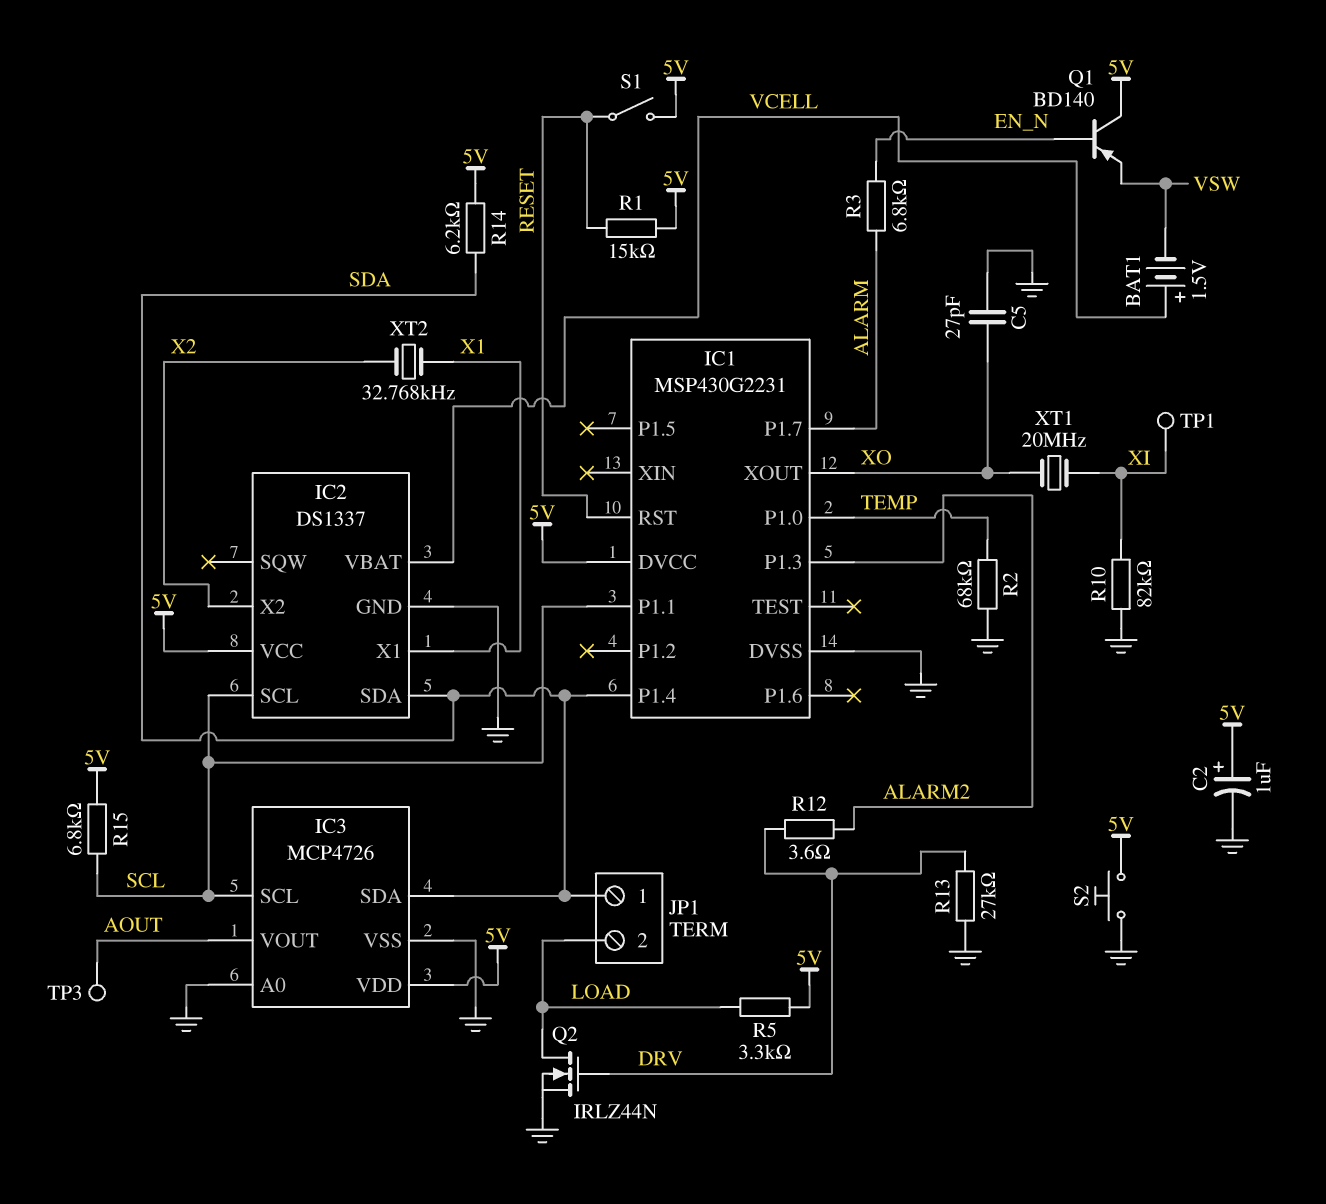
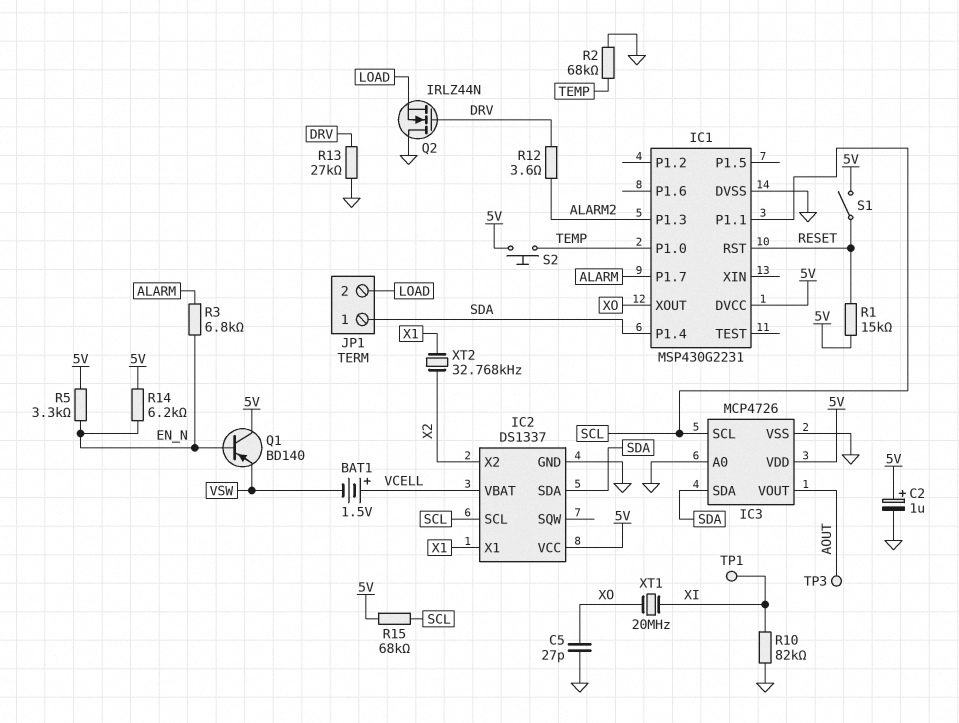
Q2: NMOS IRLZ44N (G DRV, D LOAD, S GND) -> NMOS IRLZ44N (G DRV, D GND, S LOAD)
R5: 3.3k (5V, LOAD) -> 3.3k (5V, EN_N)
R14: 6.2k (5V, SDA) -> 6.2k (5V, EN_N)
R15: 6.8k (5V, SCL) -> 68k (5V, SCL)
S2: button (5V, GND) -> button (5V, TEMP)

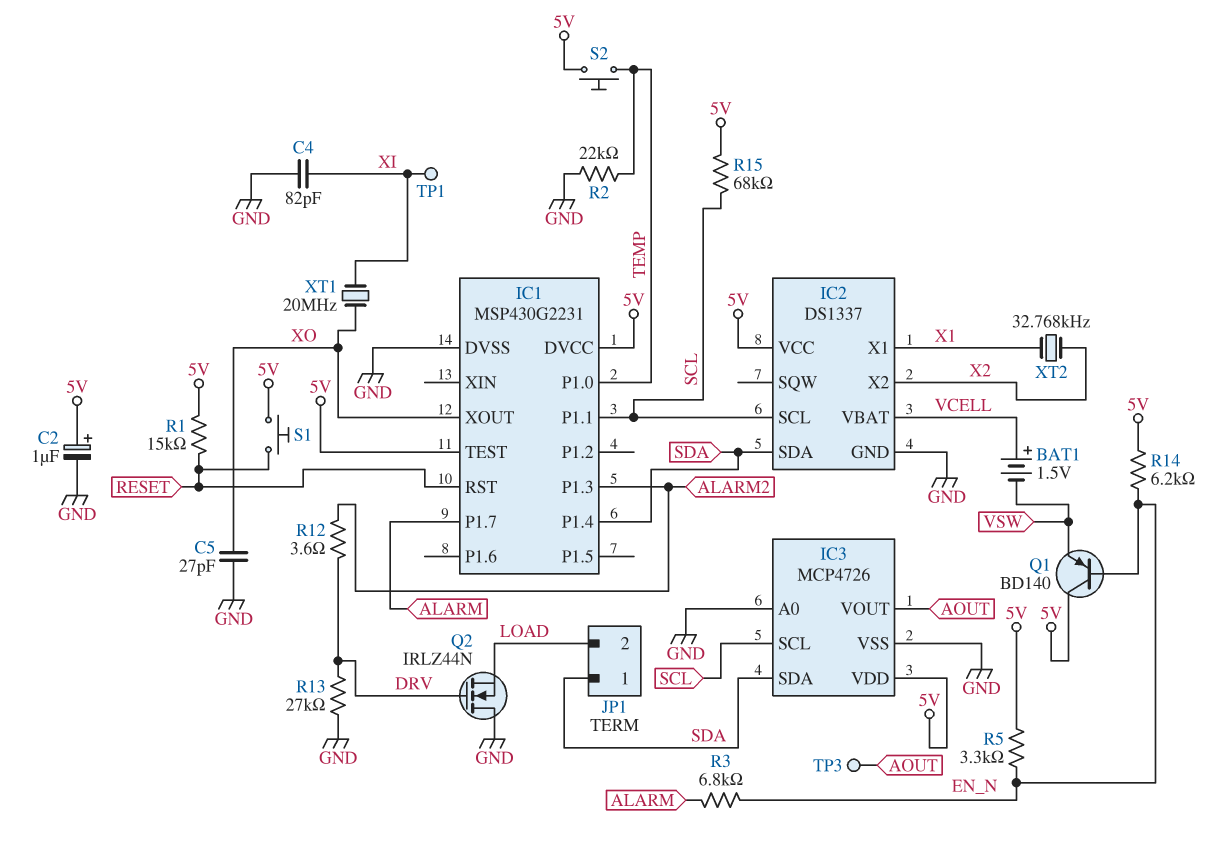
C4: none -> 82pF (GND, XI)
IC1 pin TEST: none -> 5V
R2: 68k (GND, TEMP) -> 22k (GND, TEMP)
R10: 82k (GND, XI) -> none
S1: switch (5V, RESET) -> button (5V, RESET)

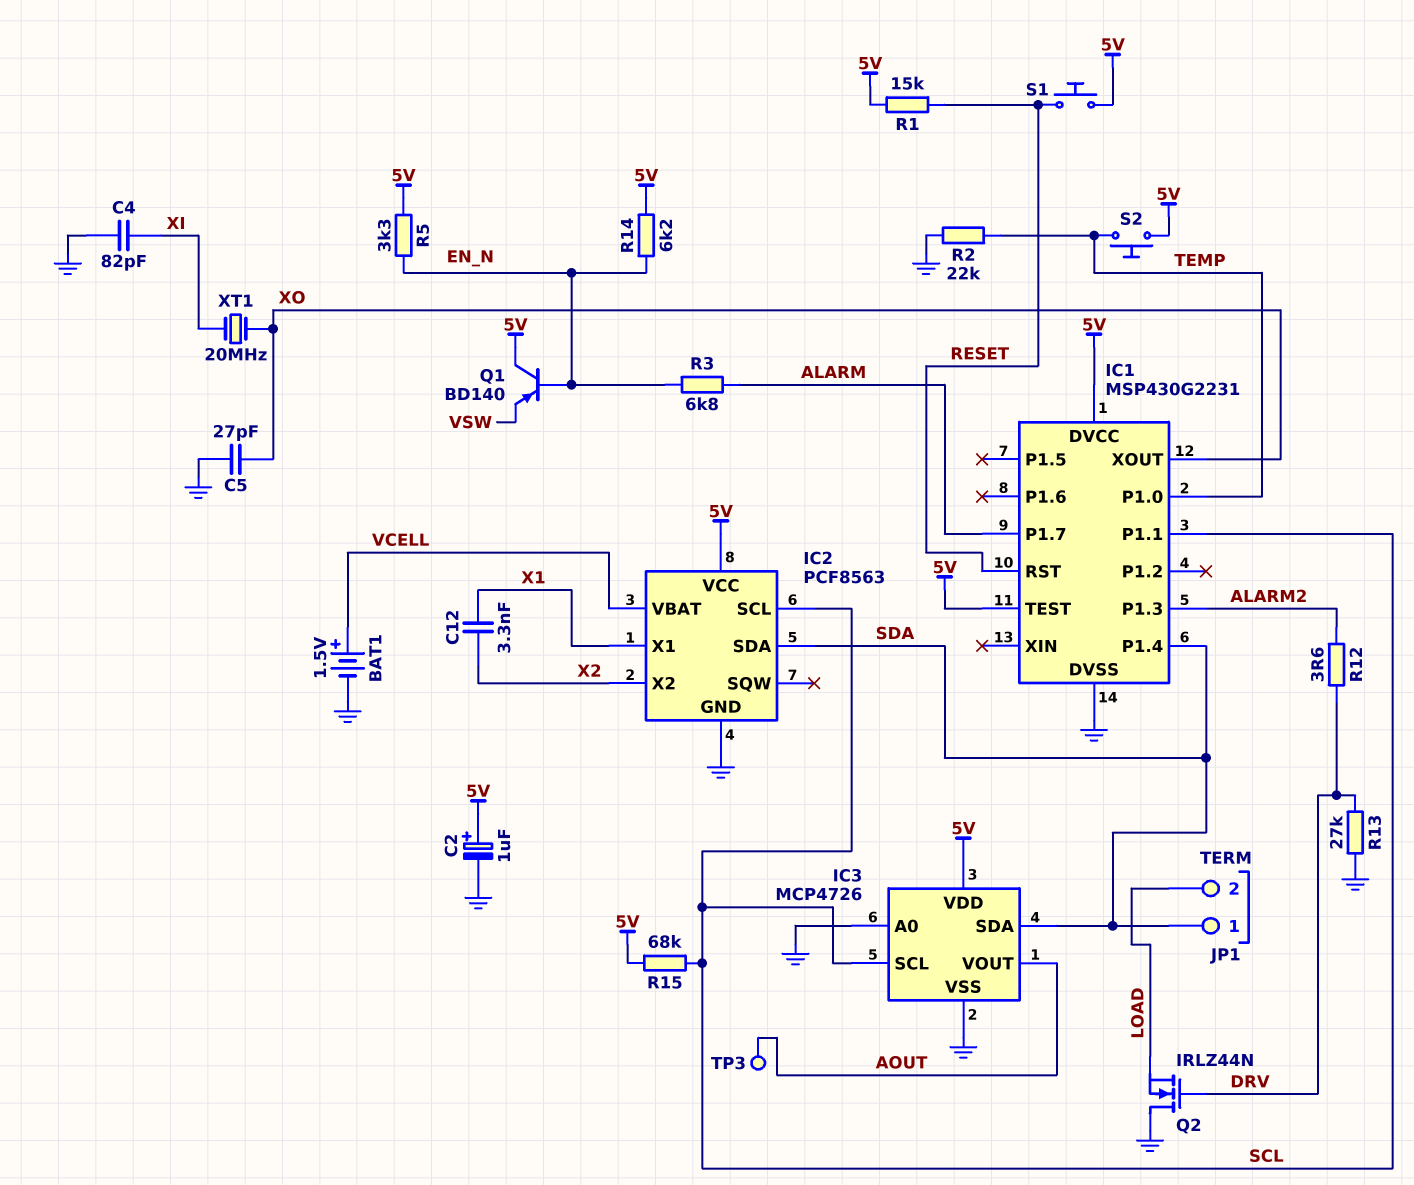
BAT1: 1.5V (plus VCELL, minus VSW) -> 1.5V (plus VCELL, minus GND)
C12: none -> 3.3nF (X1, X2)
IC2: DS1337 -> PCF8563
TP1: test point (XI) -> none
XT2: 32.768kHz (X1, X2) -> none

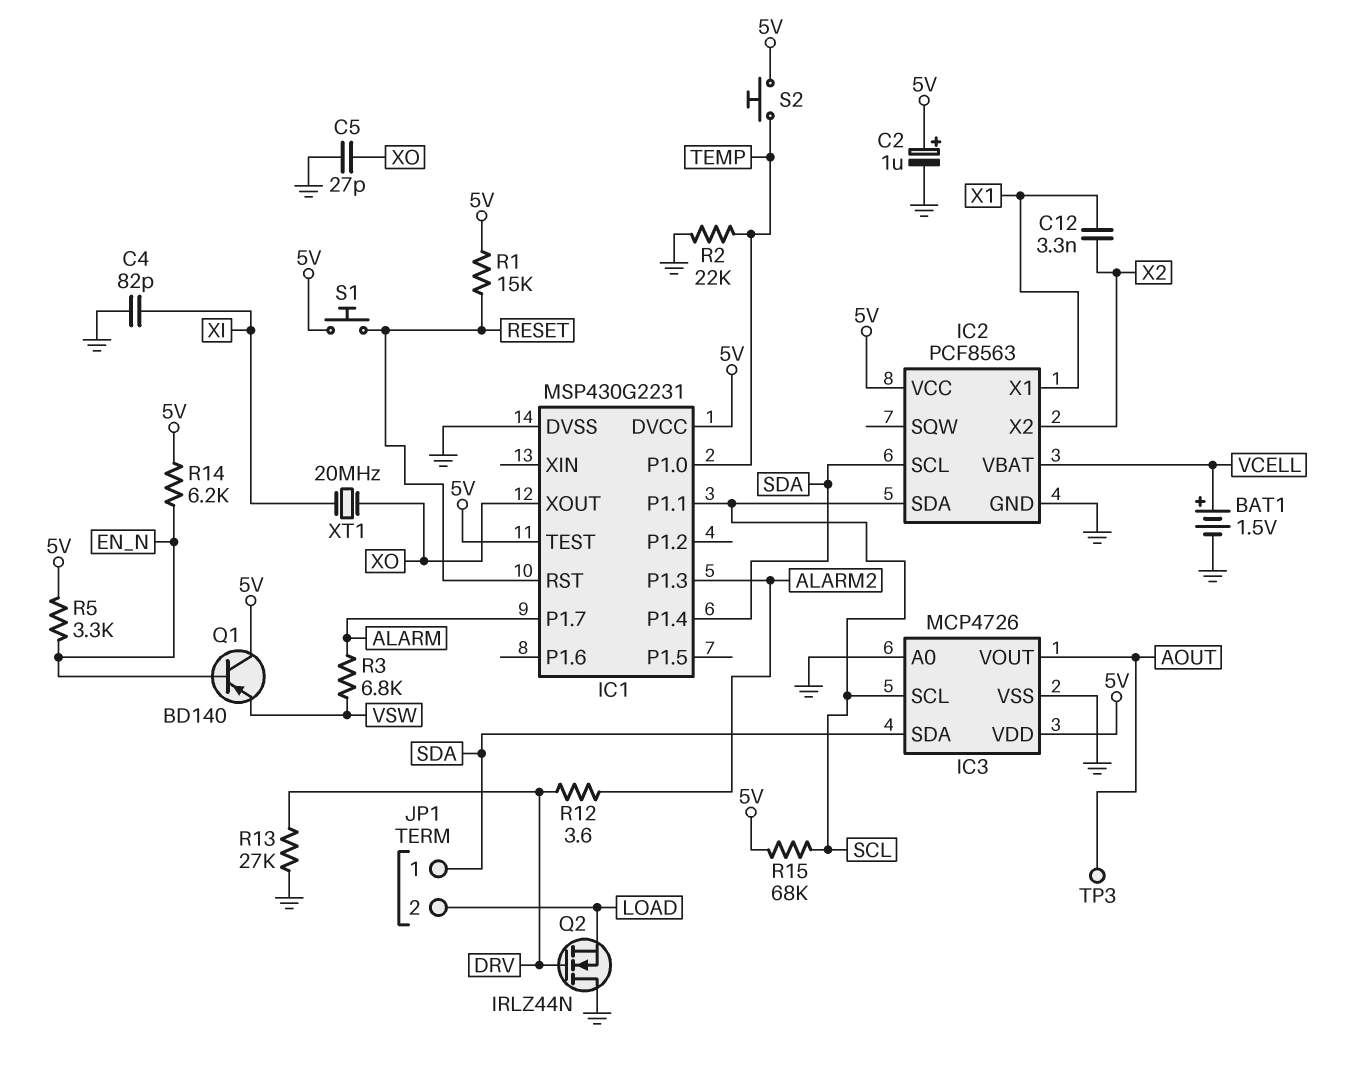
IC2 pin SCL: SCL -> SDA
IC2 pin SDA: SDA -> SCL
R3: 6.8k (ALARM, EN_N) -> 6.8k (ALARM, VSW)

